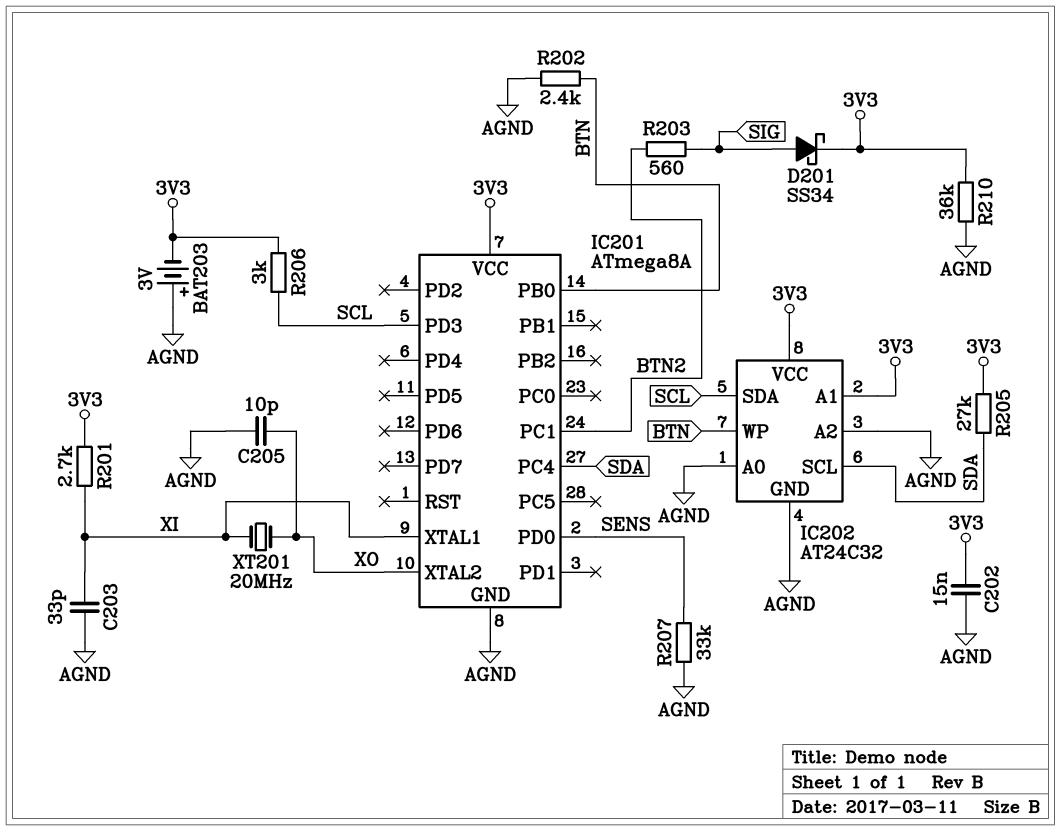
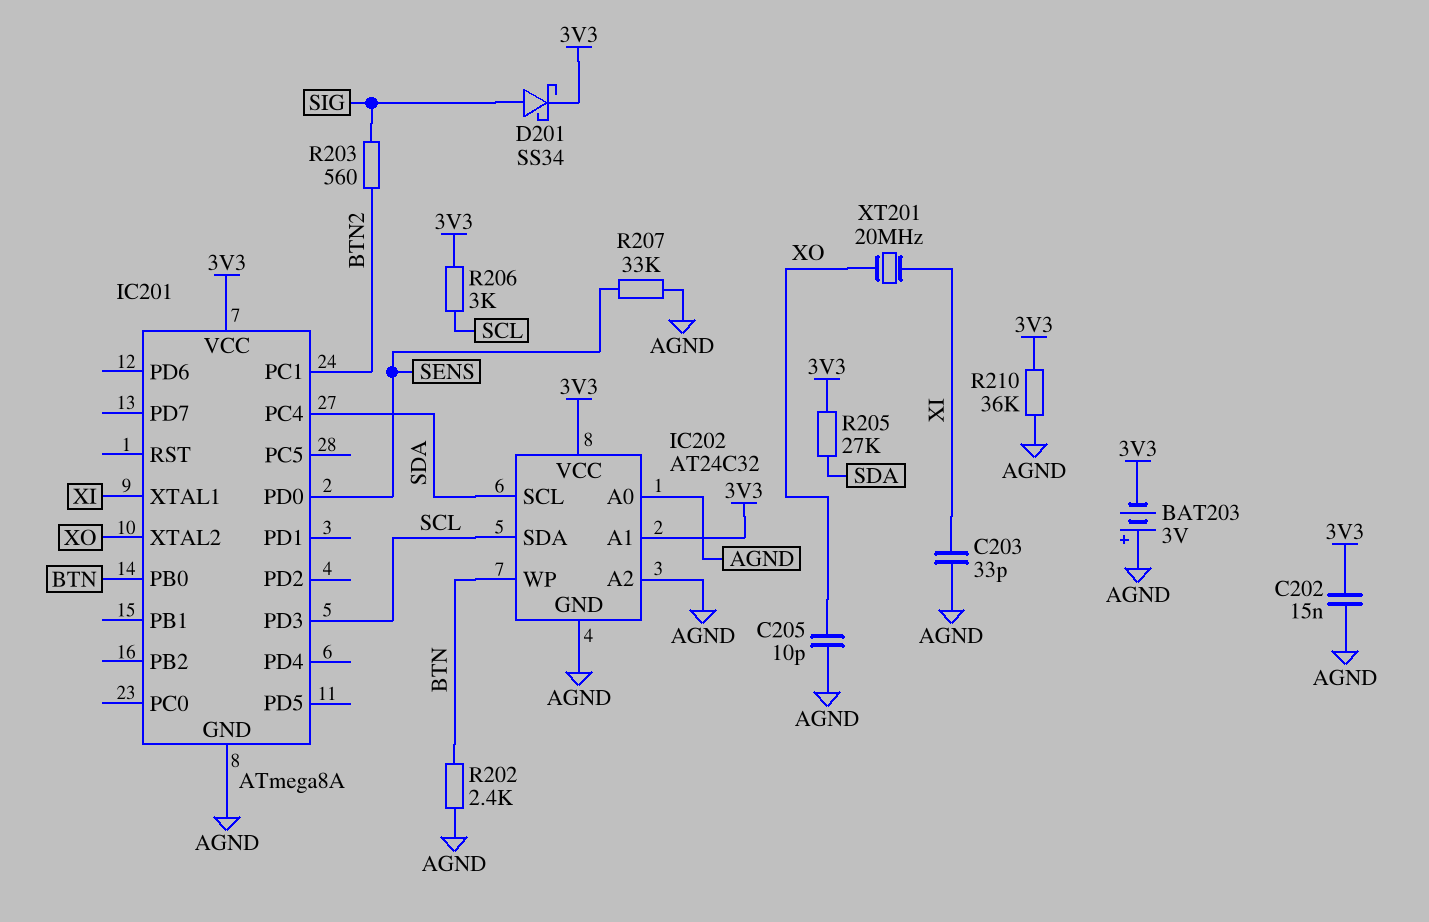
R201: 2.7k (3V3, XI) -> none

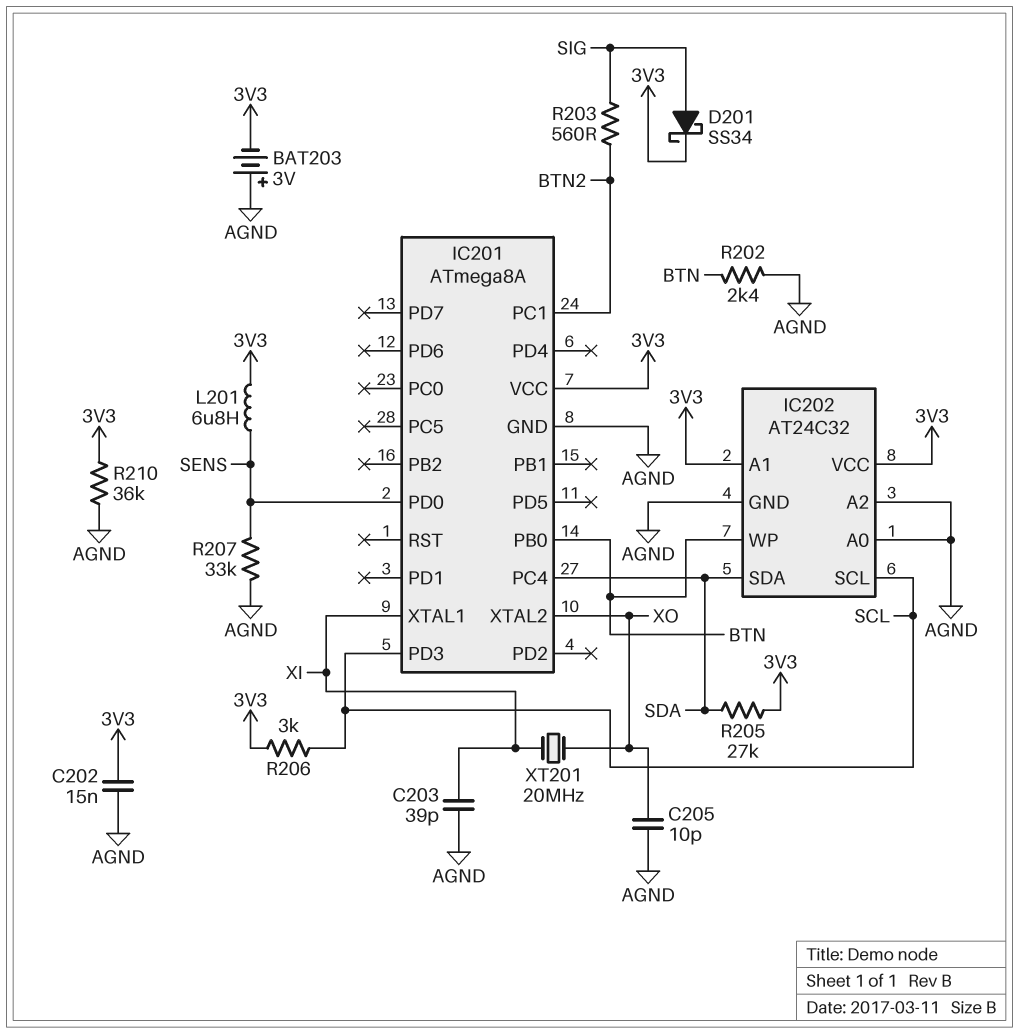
C203: 33pF (AGND, XI) -> 39pF (AGND, XI)
IC202 pin SCL: SDA -> SCL
IC202 pin SDA: SCL -> SDA
L201: none -> 6.8uH (3V3, SENS)

